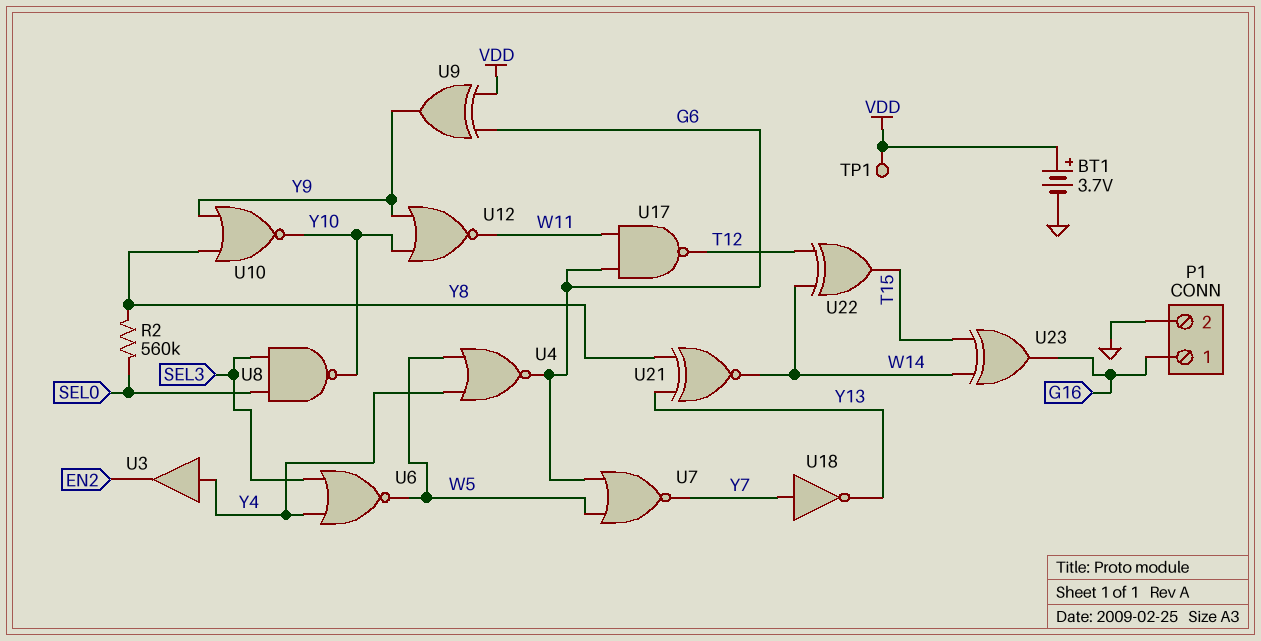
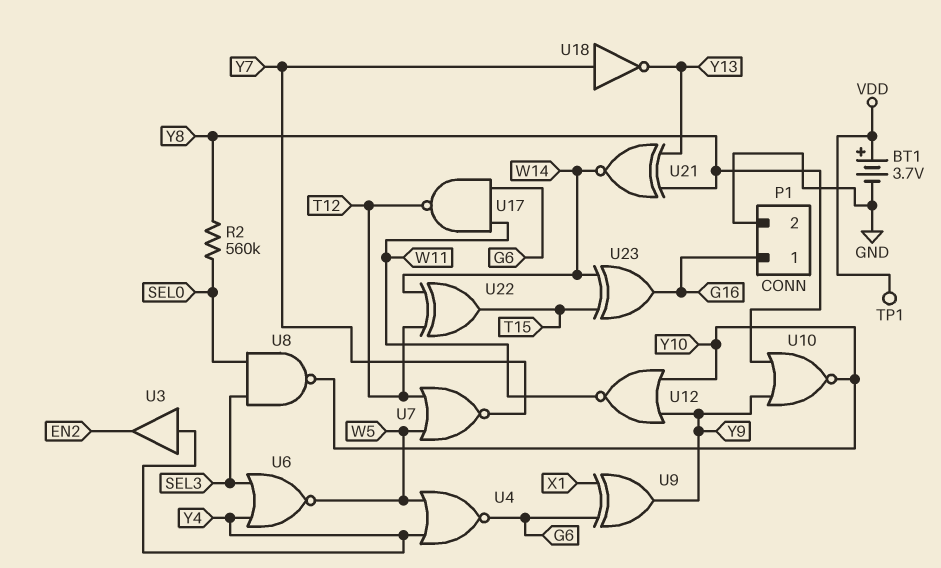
U7: NOR (in G6, in W5, out Y7) -> NOR (in T12, in W5, out Y7)
U9: XOR (in G6, in VDD, out Y9) -> XOR (in G6, in X1, out Y9)

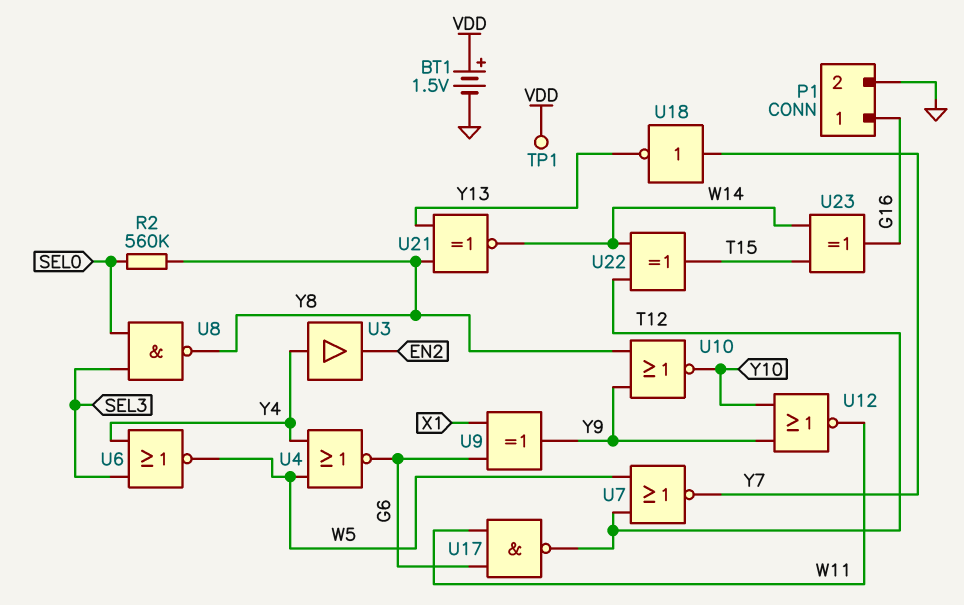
BT1: 3.7V (plus VDD, minus GND) -> 1.5V (plus VDD, minus GND)
U8: NAND (in SEL0, in SEL3, out Y10) -> NAND (in SEL0, in SEL3, out Y8)

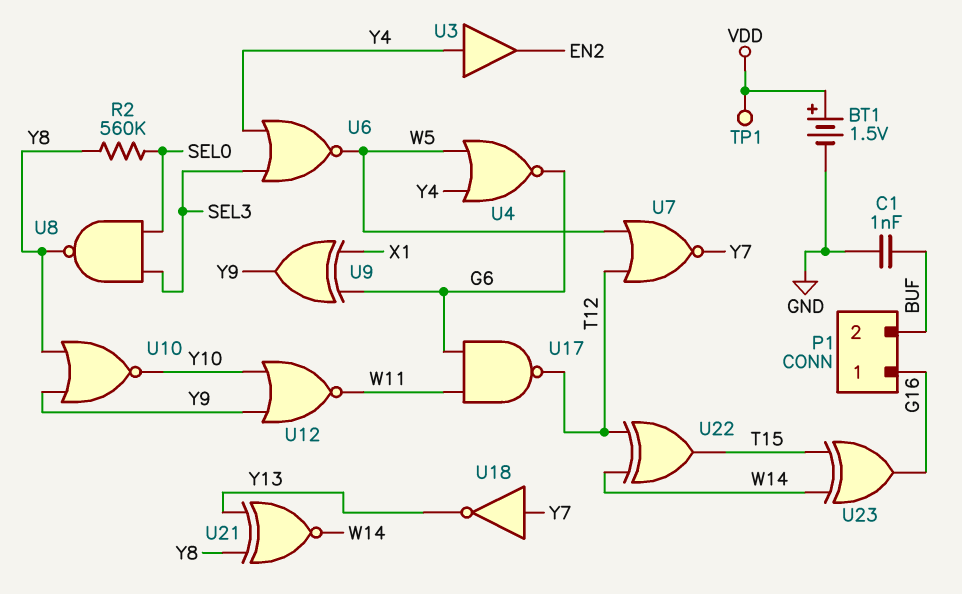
C1: none -> 1nF (BUF, GND)
P1 pin 2: GND -> BUF

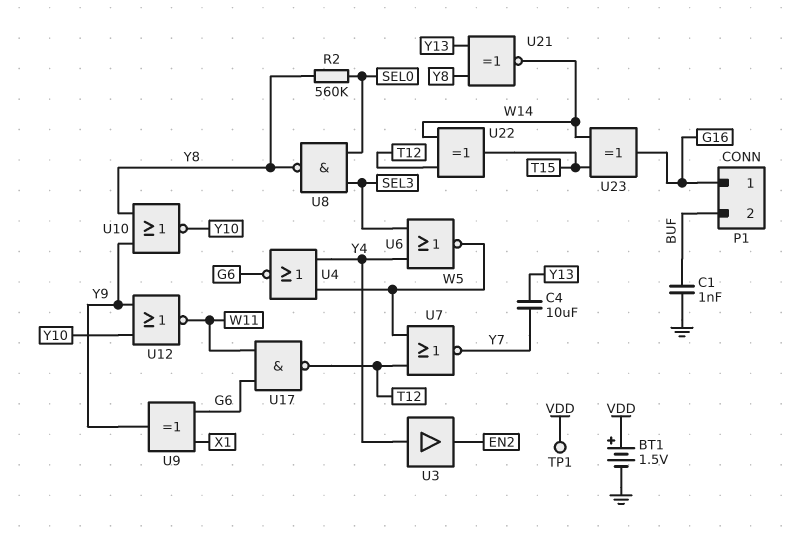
C4: none -> 10uF (Y7, Y13)
U18: NOT (in Y7, out Y13) -> none

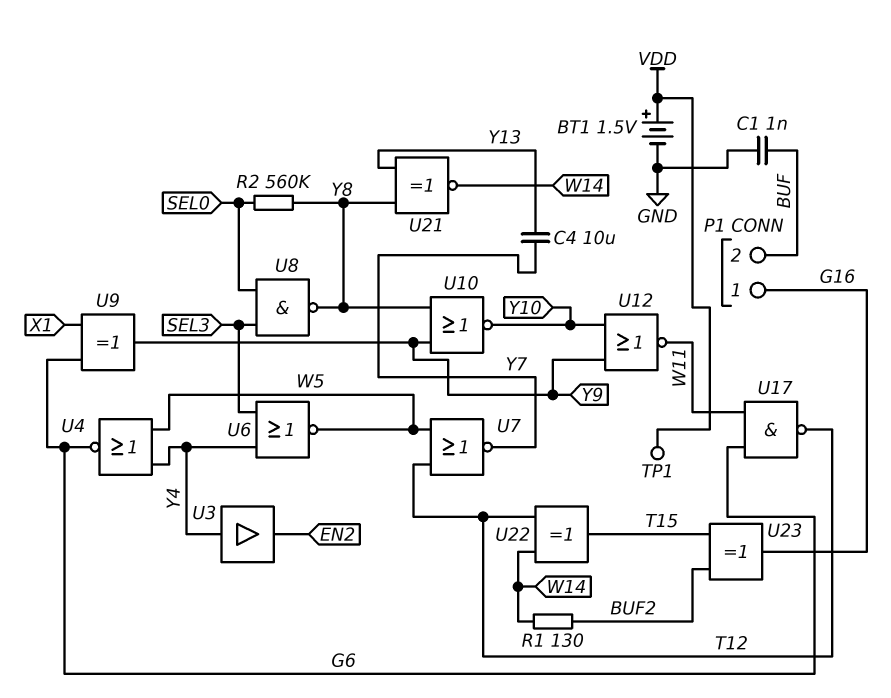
R1: none -> 130 (BUF2, W14)
U23: XOR (in T15, in W14, out G16) -> XOR (in BUF2, in T15, out G16)

